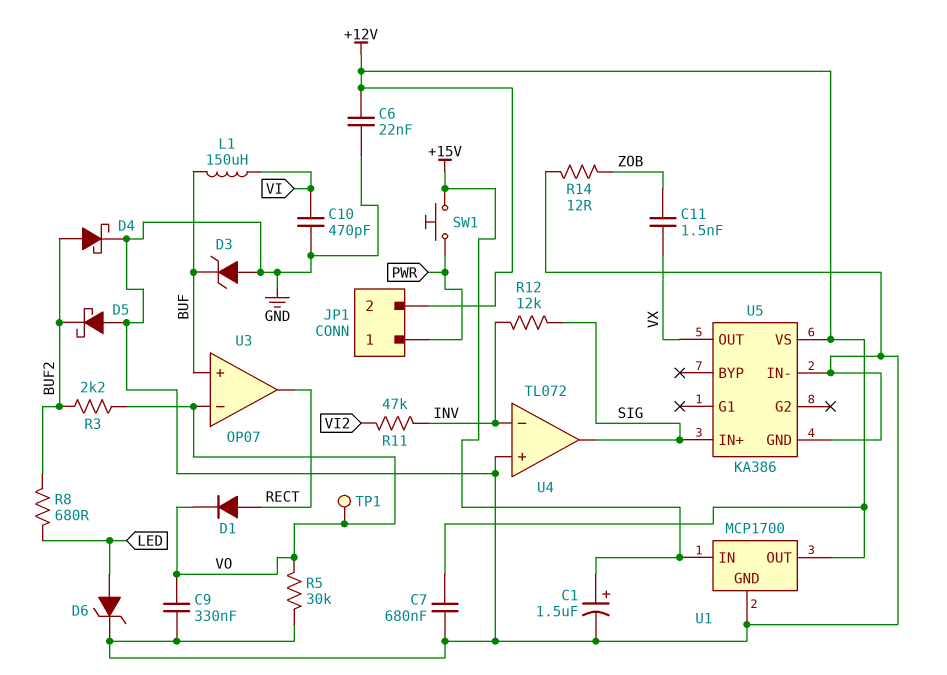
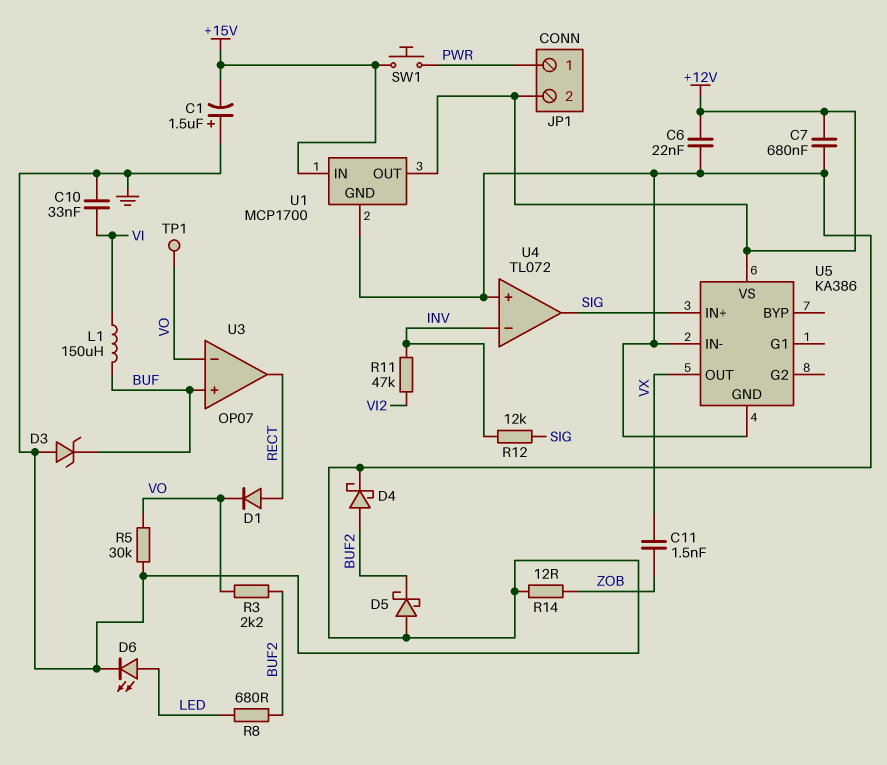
C1: 1.5uF (plus +15V, minus GND) -> 1.5uF (plus GND, minus +15V)
C9: 330nF (GND, VO) -> none
C10: 470pF (GND, VI) -> 33nF (GND, VI)
D6: zener (A LED, K GND) -> LED (A LED, K GND)

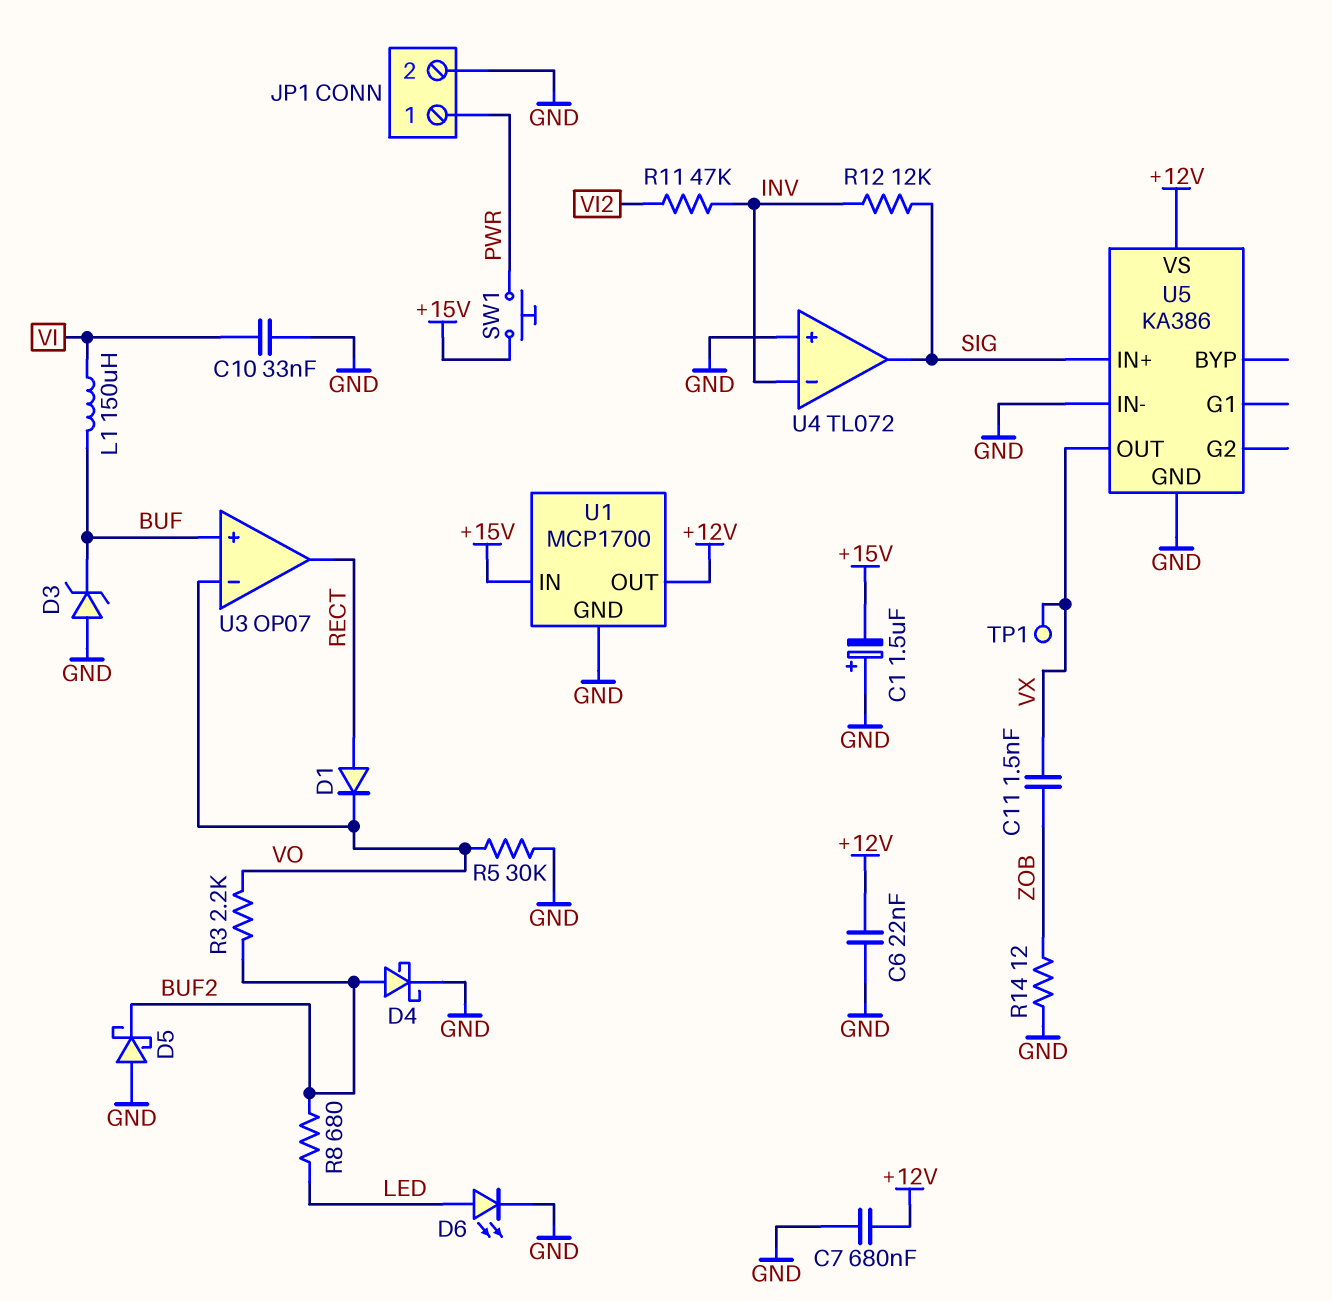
JP1 pin 2: +12V -> GND
TP1: test point (VO) -> test point (VX)

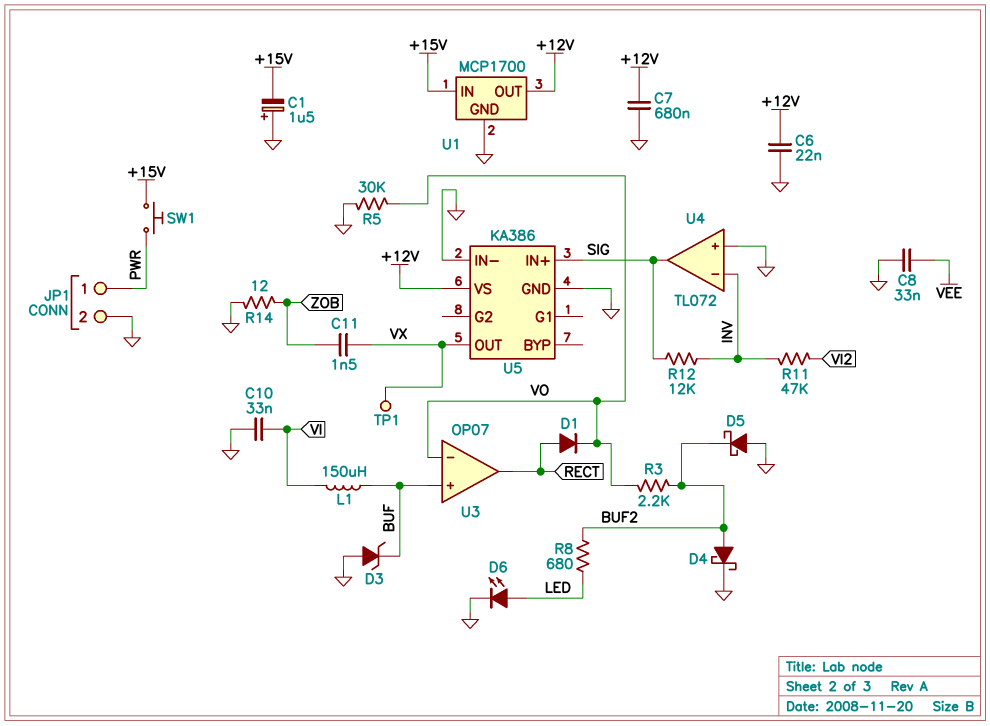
C8: none -> 33nF (GND, VEE)

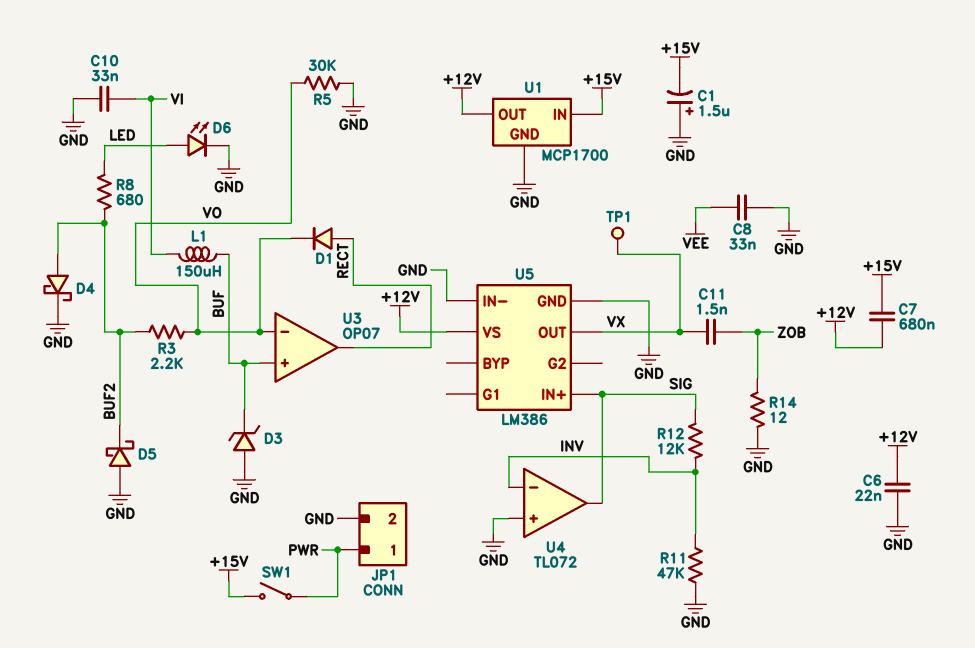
C7: 680nF (+12V, GND) -> 680nF (+12V, +15V)
R11: 47k (INV, VI2) -> 47k (GND, INV)
SW1: button (+15V, PWR) -> switch (+15V, PWR)
U5: KA386 -> LM386

